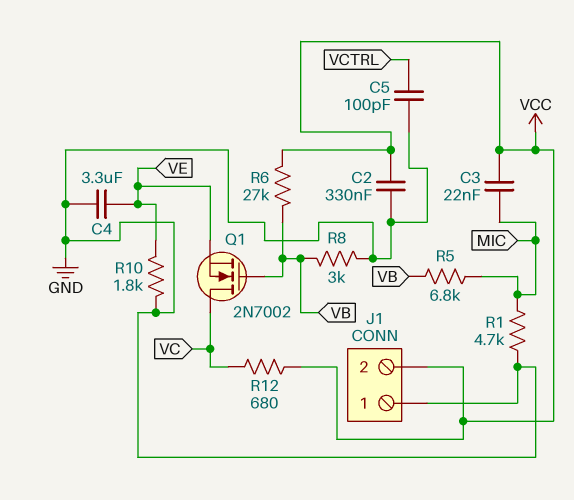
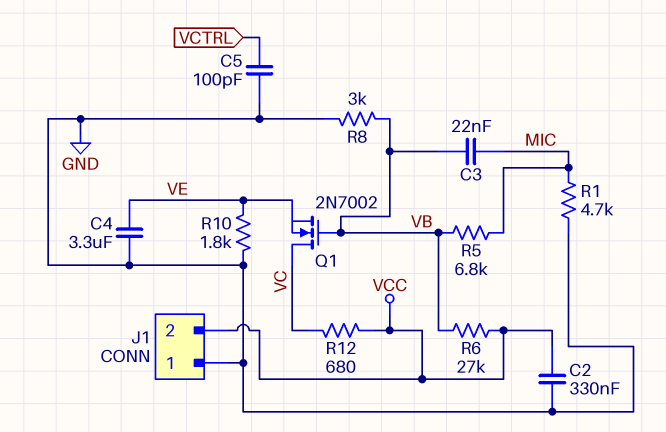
C3: 22nF (MIC, VCC) -> 22nF (MIC, VB)

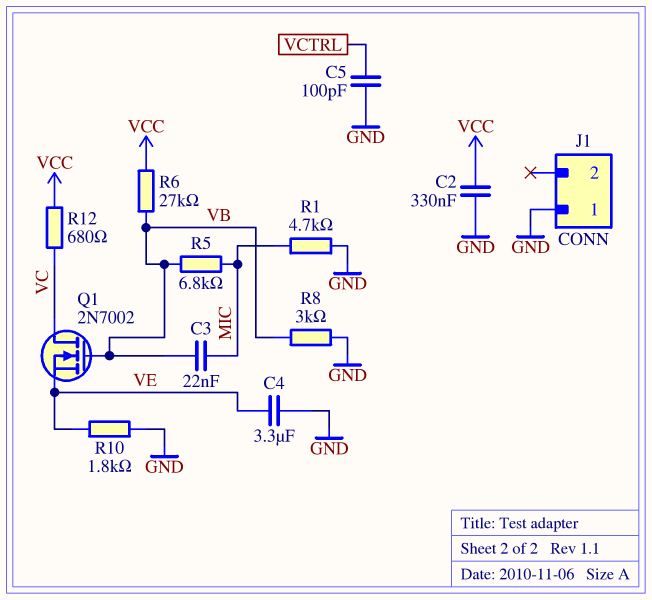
J1 pin 2: VCC -> none

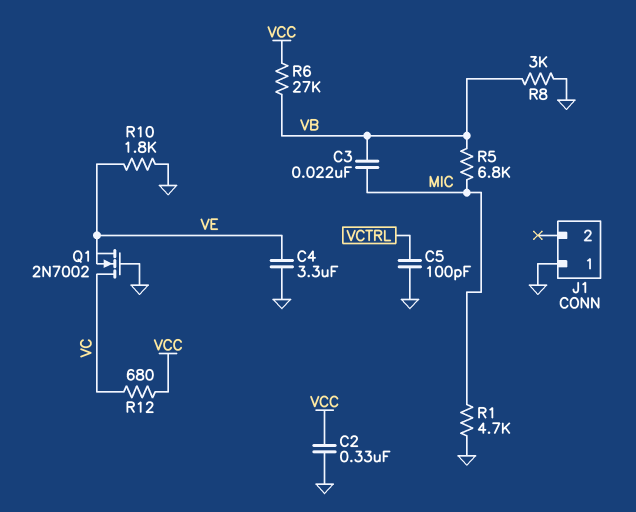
Q1: NMOS 2N7002 (G VB, D VC, S VE) -> NMOS 2N7002 (G GND, D VC, S VE)

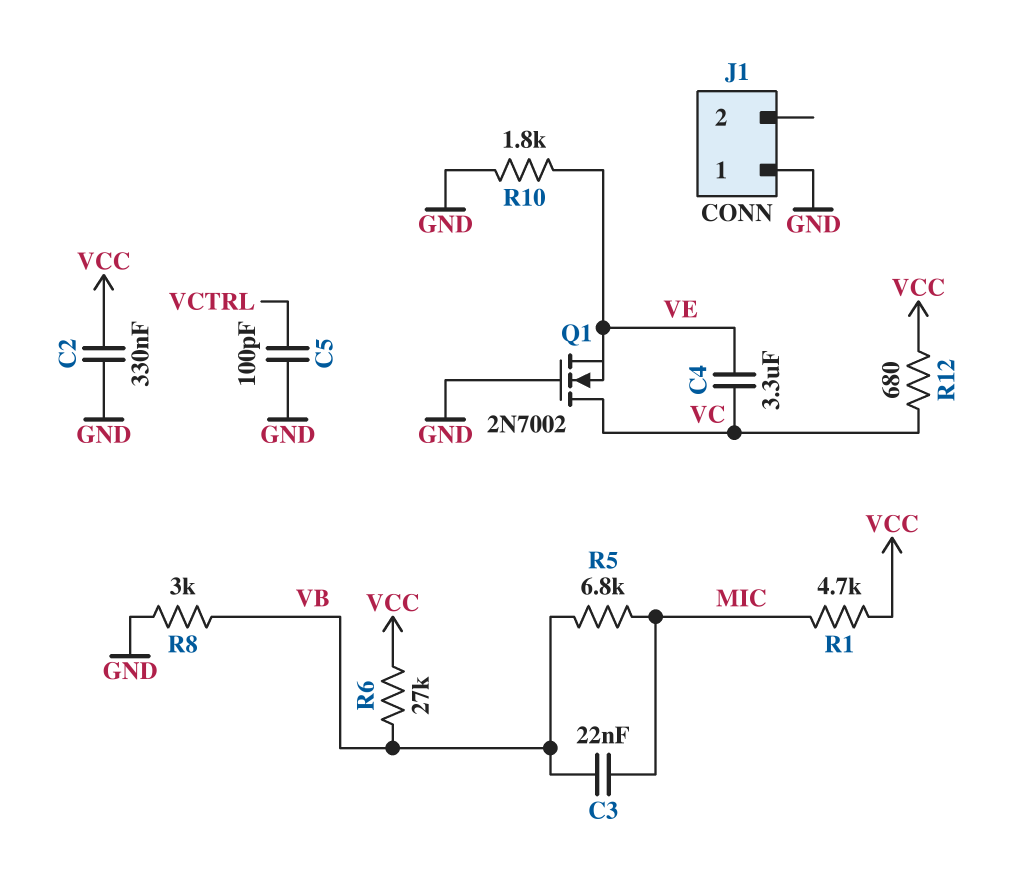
C4: 3.3uF (GND, VE) -> 3.3uF (VC, VE)
R1: 4.7k (GND, MIC) -> 4.7k (MIC, VCC)

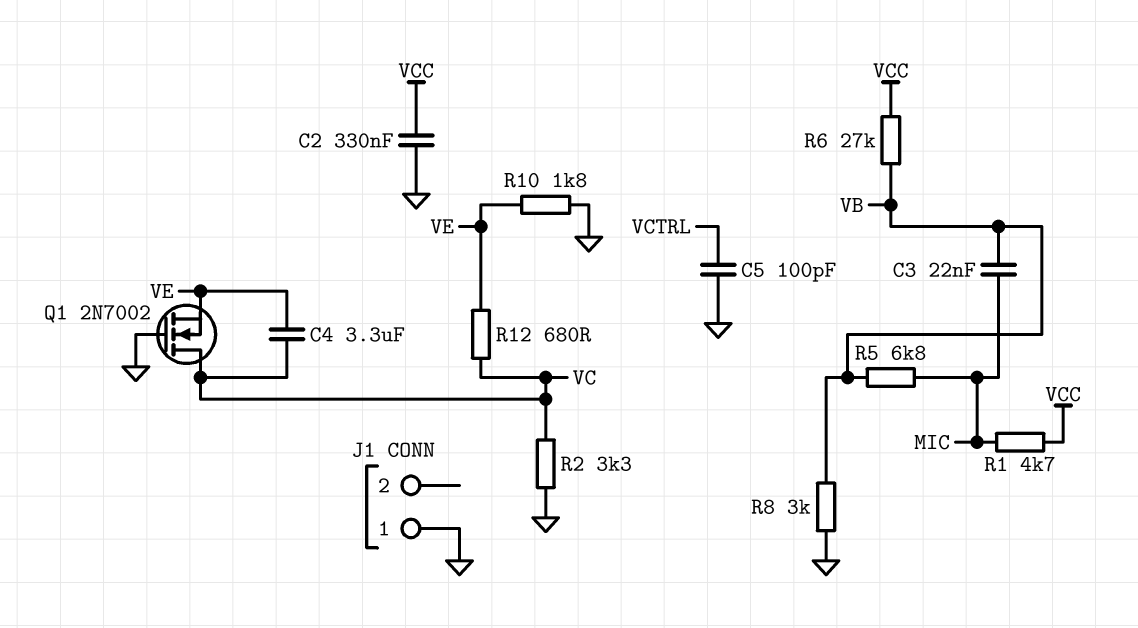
R2: none -> 3.3k (GND, VC)
R12: 680 (VC, VCC) -> 680 (VC, VE)

